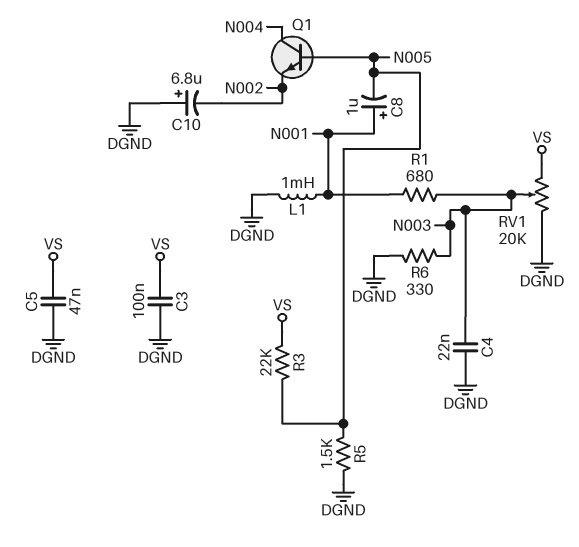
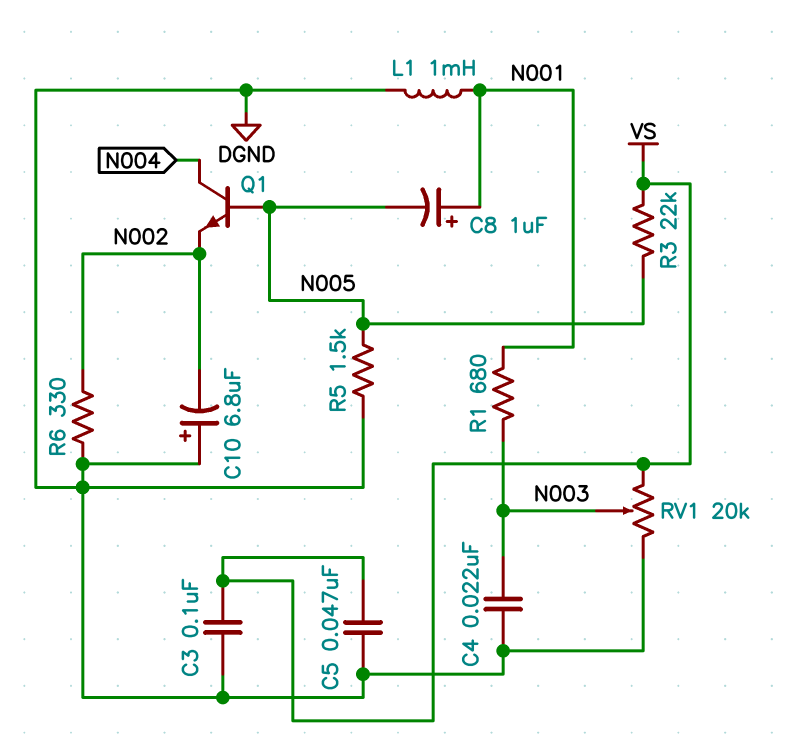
R6: 330 (DGND, N003) -> 330 (DGND, N002)

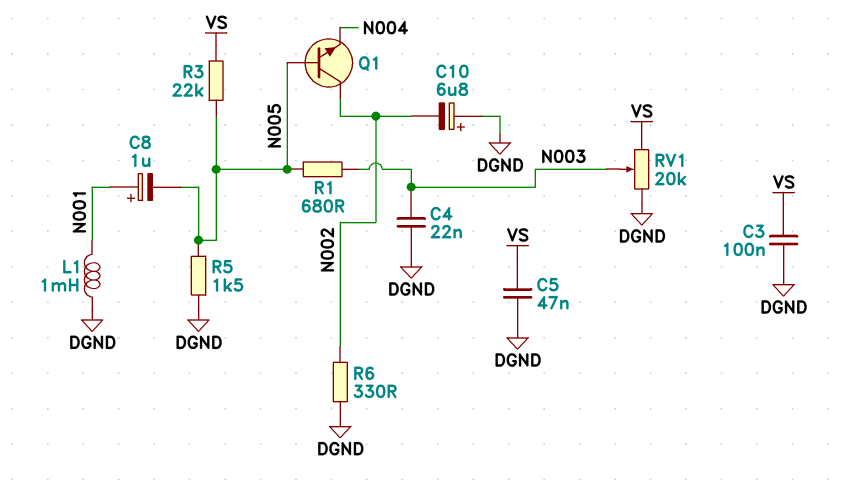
Q1: NPN (B N005, C N004, E N002) -> NPN (B N005, C N002, E N004)
R1: 680 (N001, N003) -> 680 (N003, N005)

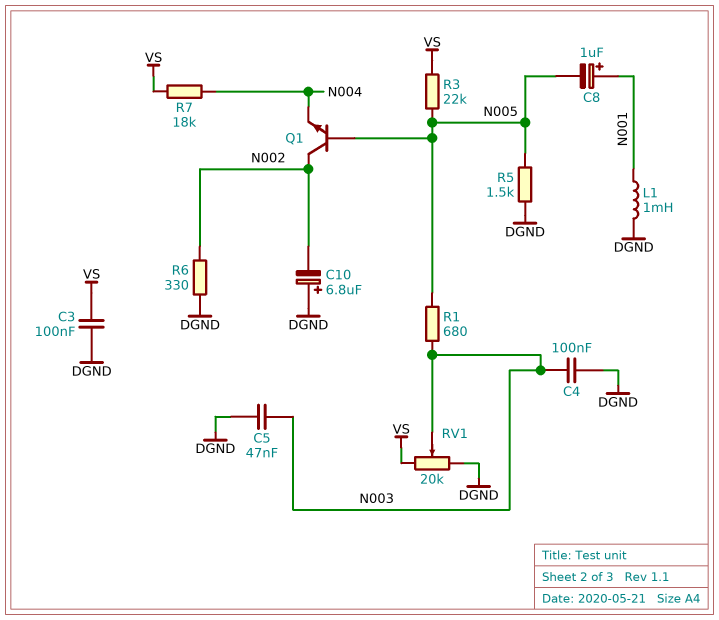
C4: 22nF (DGND, N003) -> 100nF (DGND, N003)
C5: 47nF (DGND, VS) -> 47nF (DGND, N003)
R7: none -> 18k (N004, VS)

